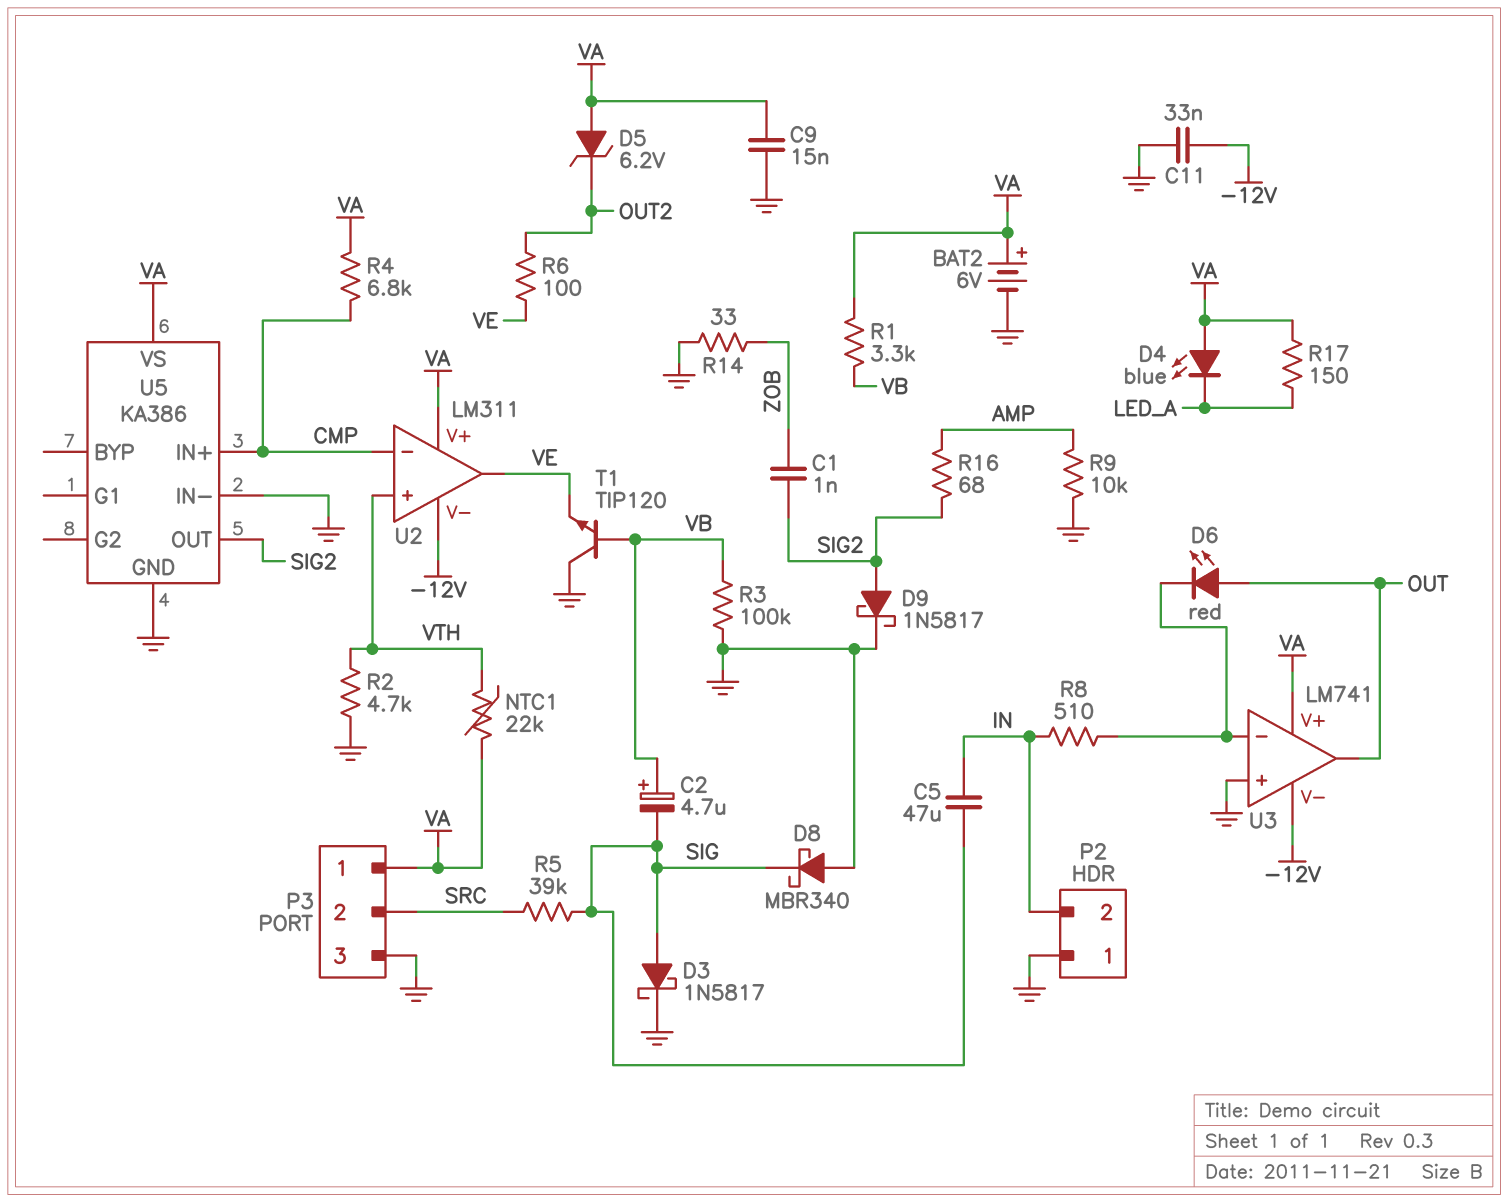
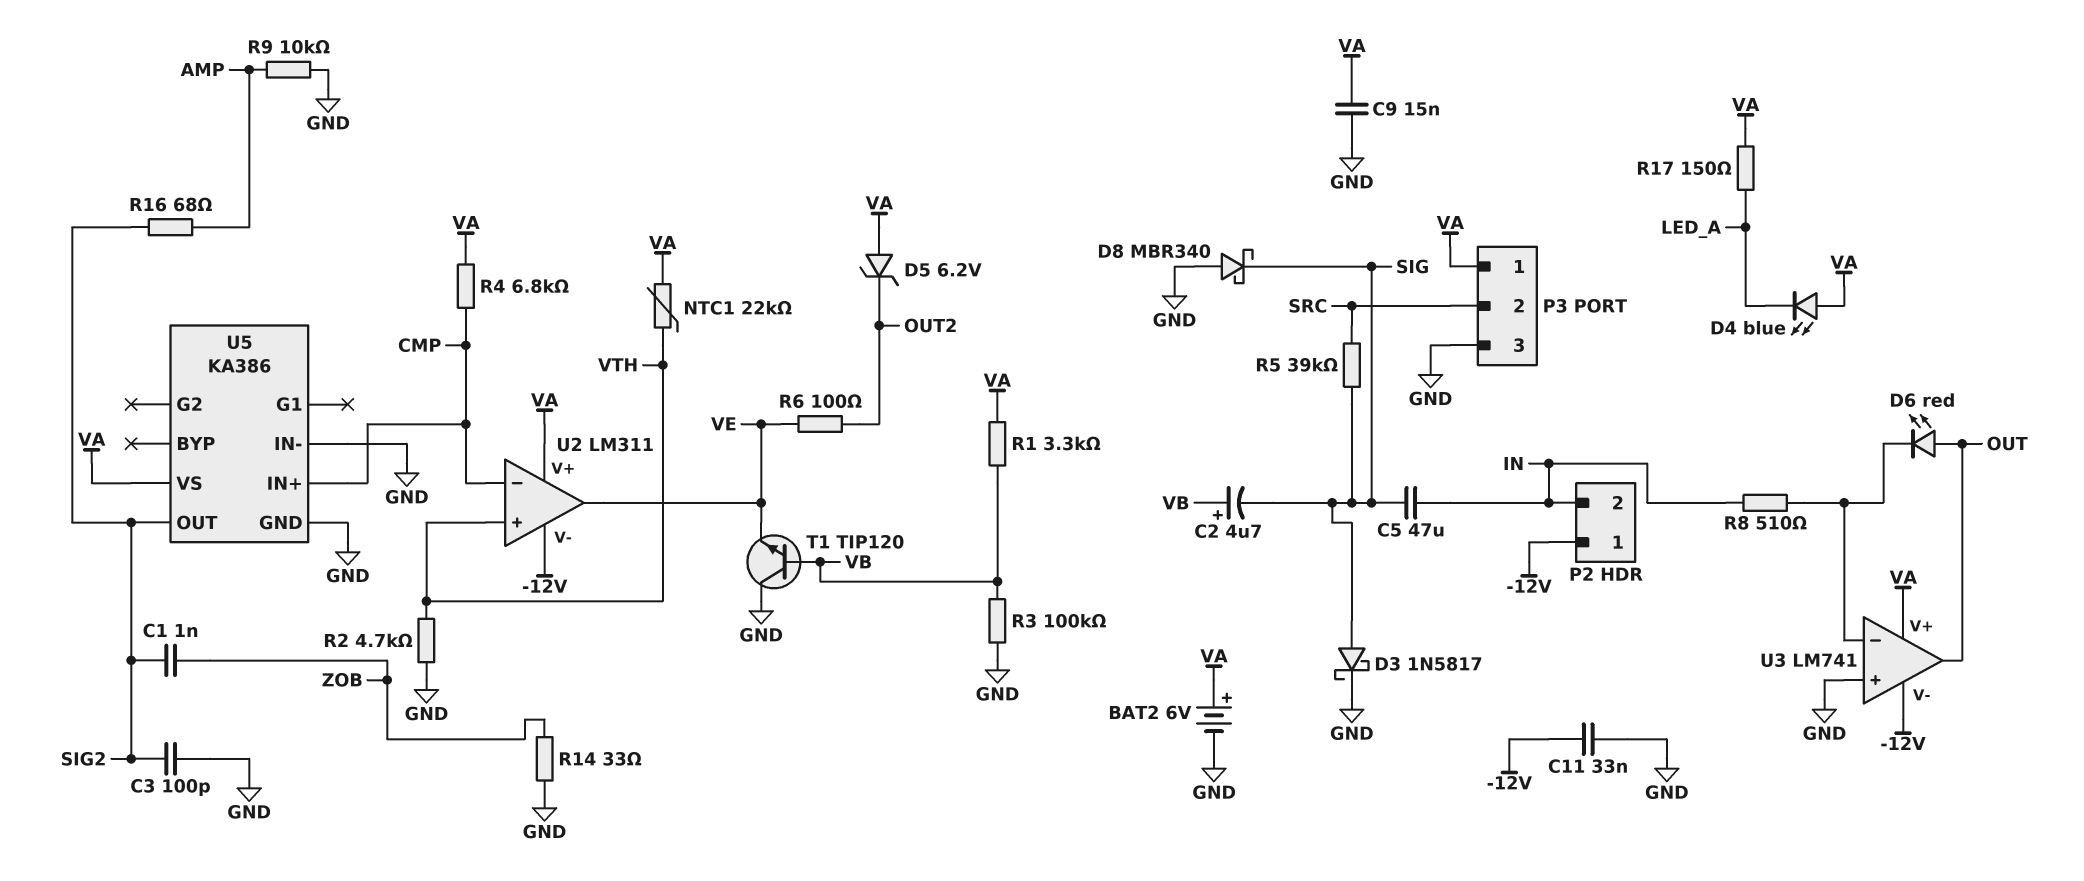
C3: none -> 100pF (GND, SIG2)
D9: schottky 1N5817 (A SIG2, K GND) -> none
P2 pin 1: GND -> -12V

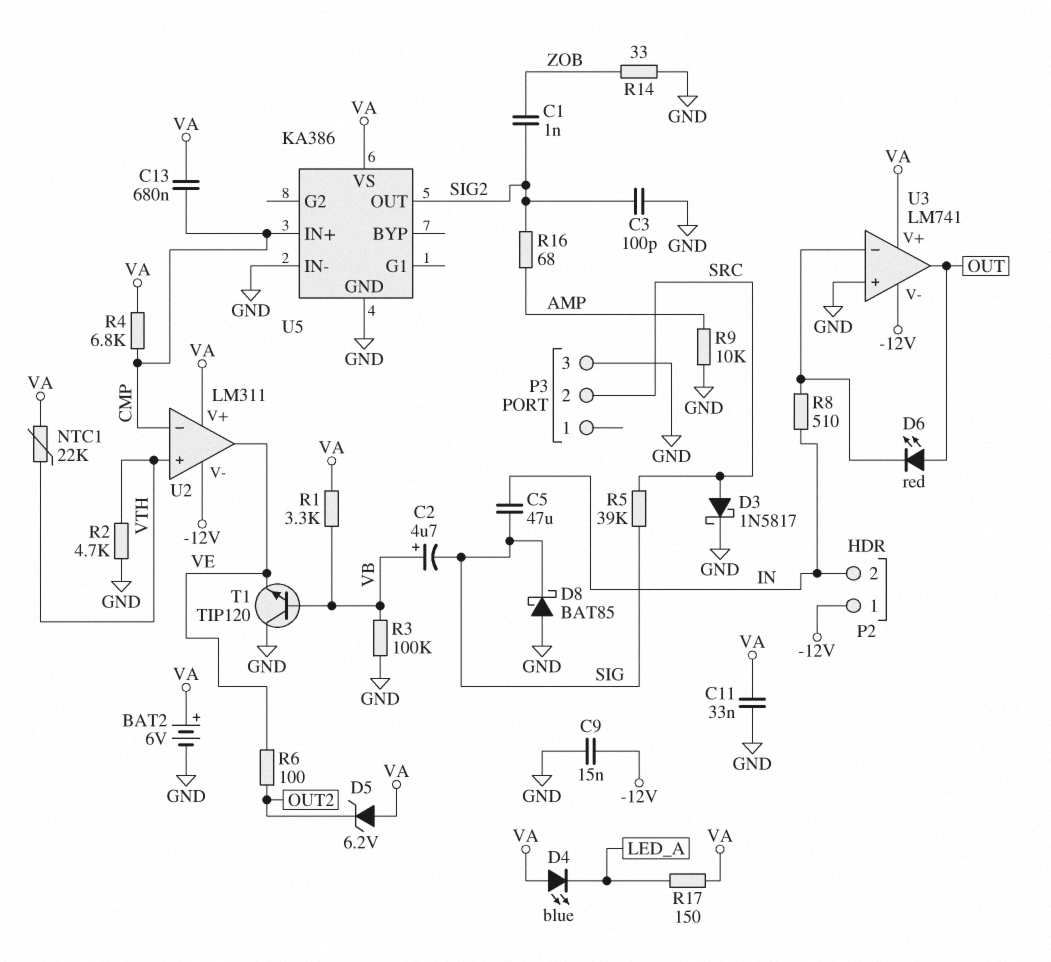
C9: 15nF (GND, VA) -> 15nF (-12V, GND)
C11: 33nF (-12V, GND) -> 33nF (GND, VA)
C13: none -> 680nF (CMP, VA)
D3: schottky 1N5817 (A SIG, K GND) -> schottky 1N5817 (A SRC, K GND)
D8: schottky MBR340 (A GND, K SIG) -> schottky BAT85 (A GND, K SIG)
P3 pin 1: VA -> none

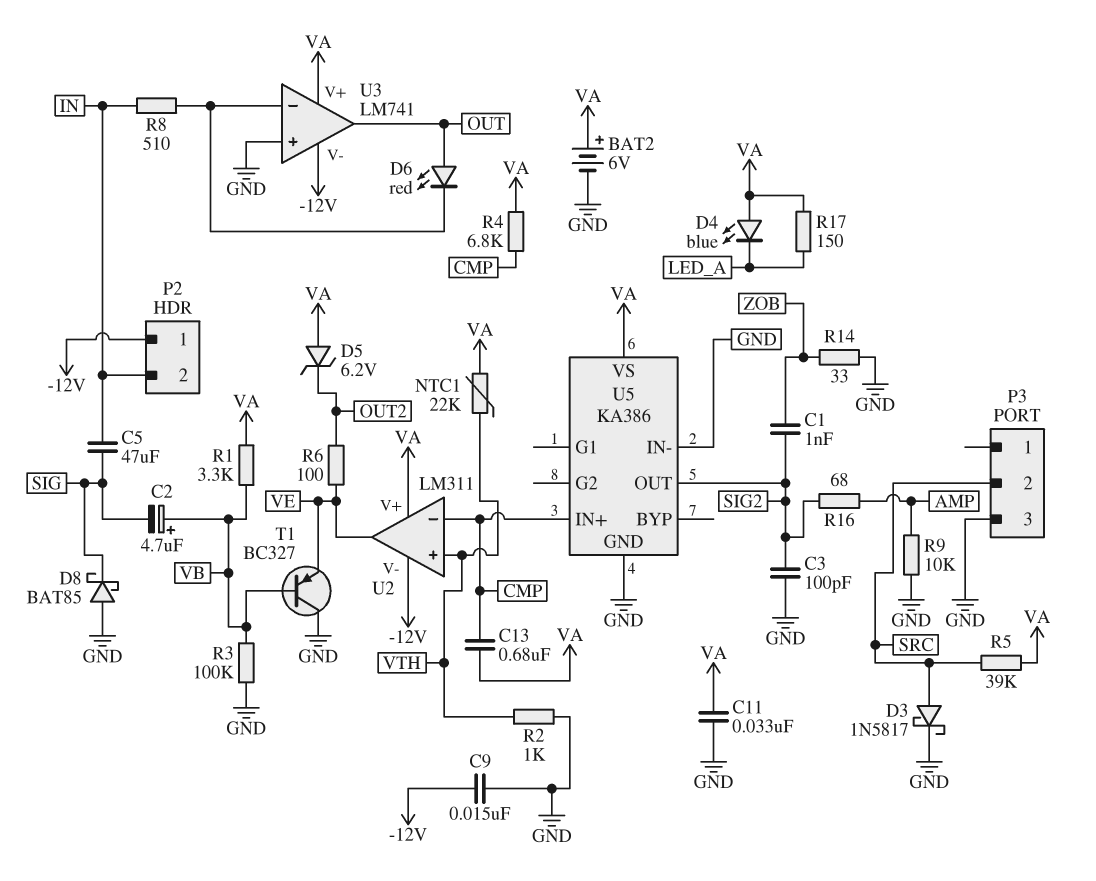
R2: 4.7k (GND, VTH) -> 1k (GND, VTH)
R5: 39k (SIG, SRC) -> 39k (SRC, VA)
T1: NPN TIP120 (B VB, C GND, E VE) -> PNP BC327 (B VB, C GND, E VE)

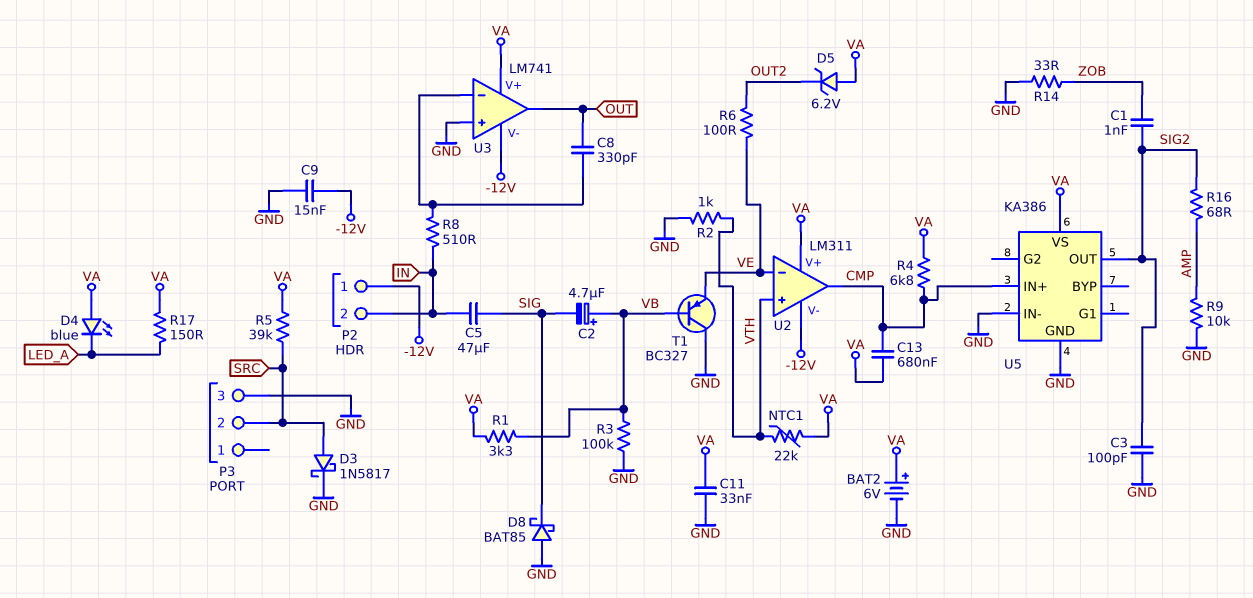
C8: none -> 330pF (OUT, U3/in-)
D6: LED red (A OUT, K U3/in-) -> none
U2 pin in-: CMP -> VE
U2 pin out: VE -> CMP

